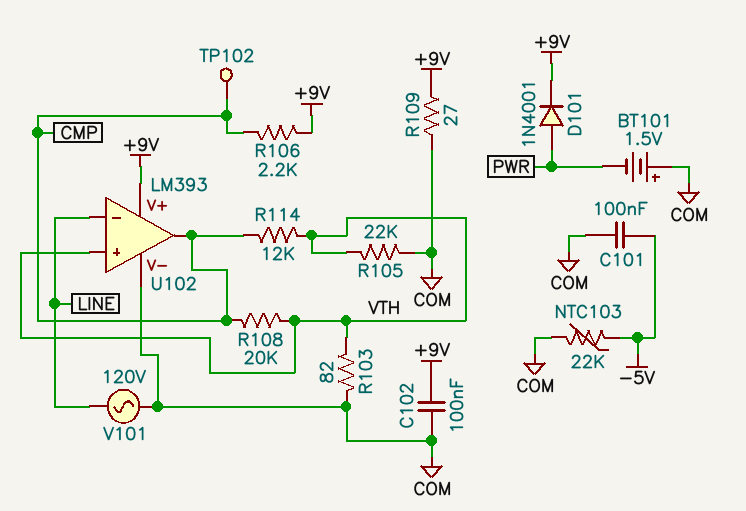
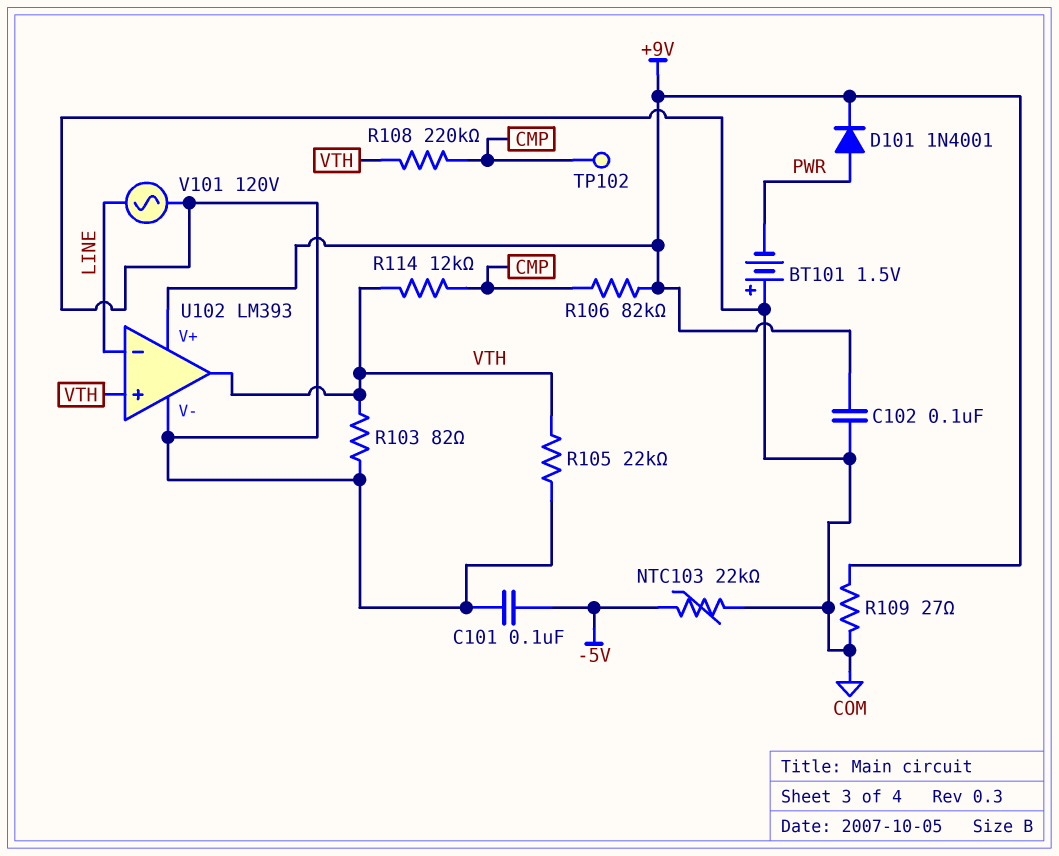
R106: 2.2k (+9V, CMP) -> 82k (+9V, CMP)
R108: 20k (CMP, VTH) -> 220k (CMP, VTH)
U102 pin out: CMP -> VTH

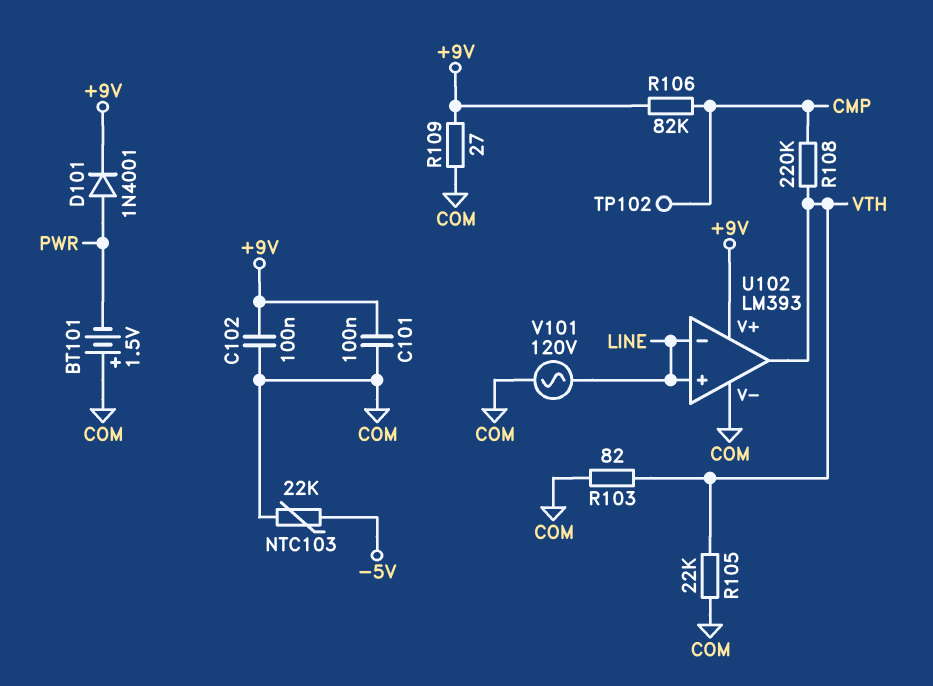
C101: 100nF (-5V, COM) -> 100nF (+9V, COM)
R114: 12k (CMP, VTH) -> none
U102 pin in+: VTH -> LINE

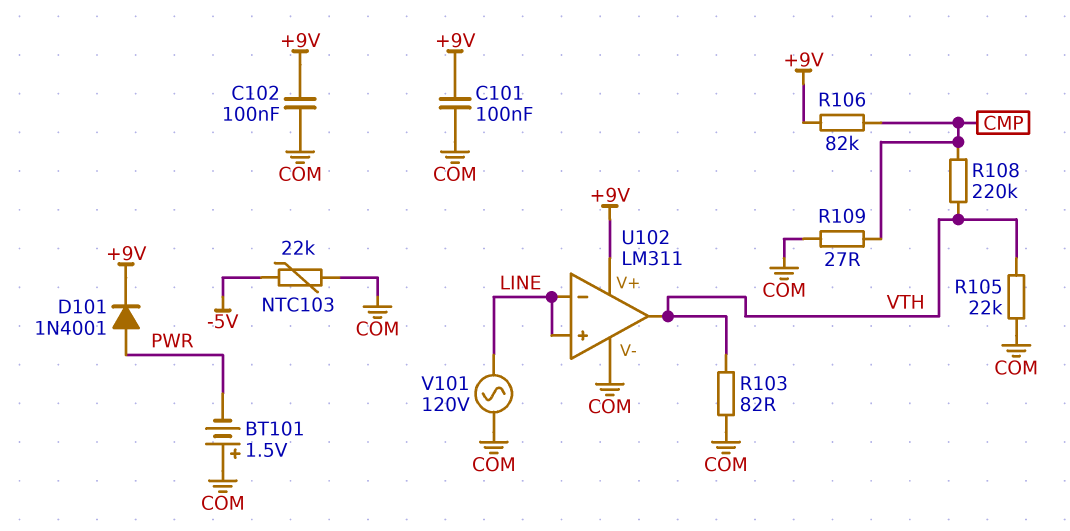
R109: 27 (+9V, COM) -> 27 (CMP, COM)
TP102: test point (CMP) -> none
U102: LM393 -> LM311

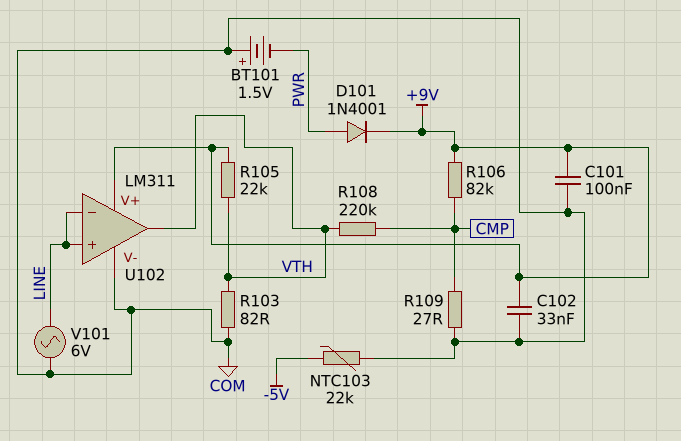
C102: 100nF (+9V, COM) -> 33nF (+9V, COM)
R105: 22k (COM, VTH) -> 22k (+9V, VTH)
V101: AC 120V (COM, LINE) -> AC 6V (COM, LINE)

